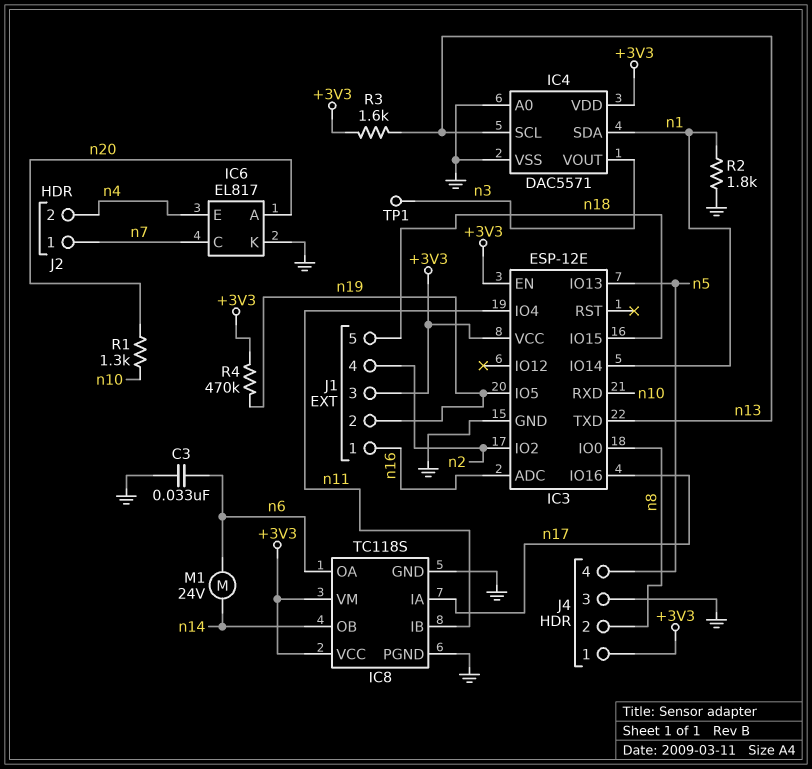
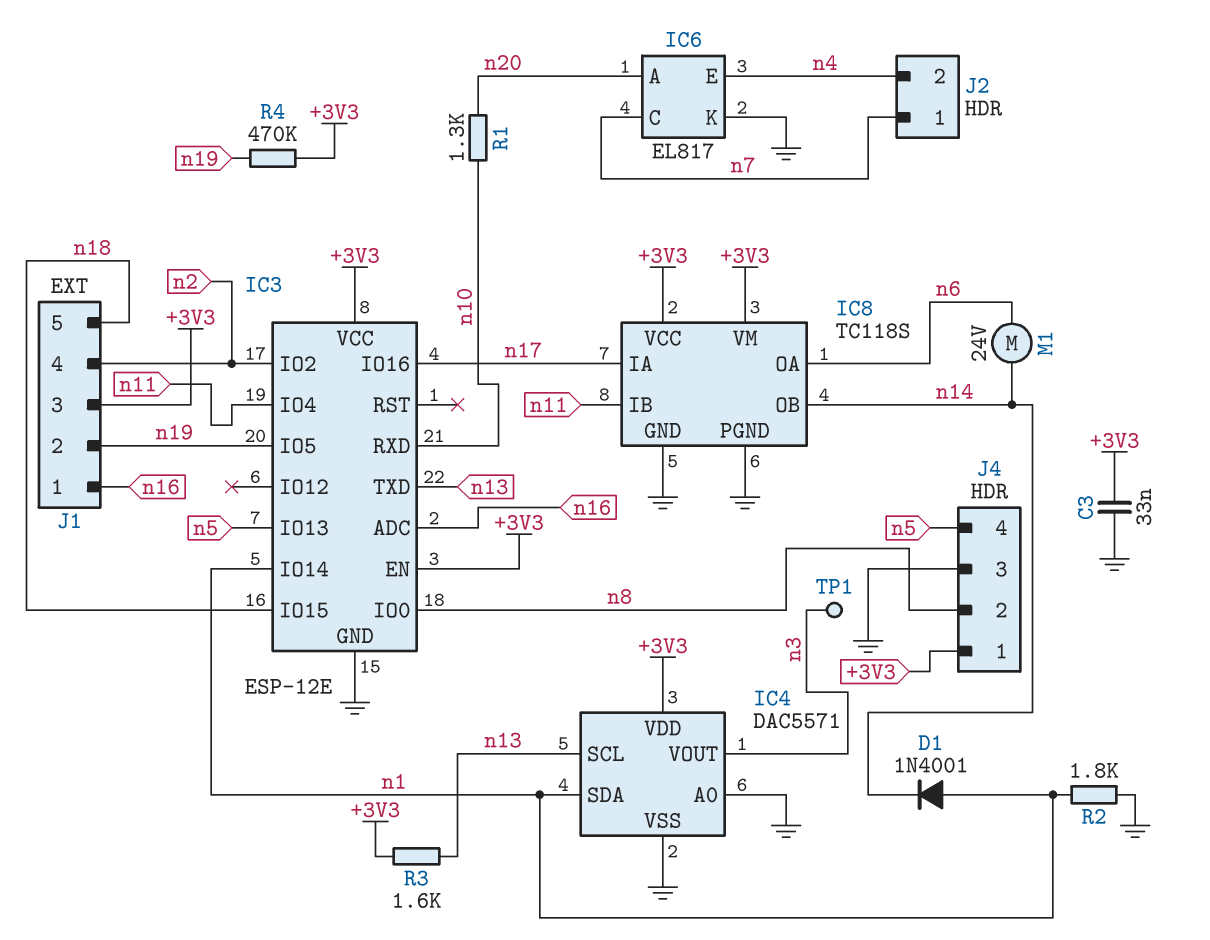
C3: 33nF (GND, n6) -> 33nF (+3V3, GND)
D1: none -> diode 1N4001 (A n1, K n14)

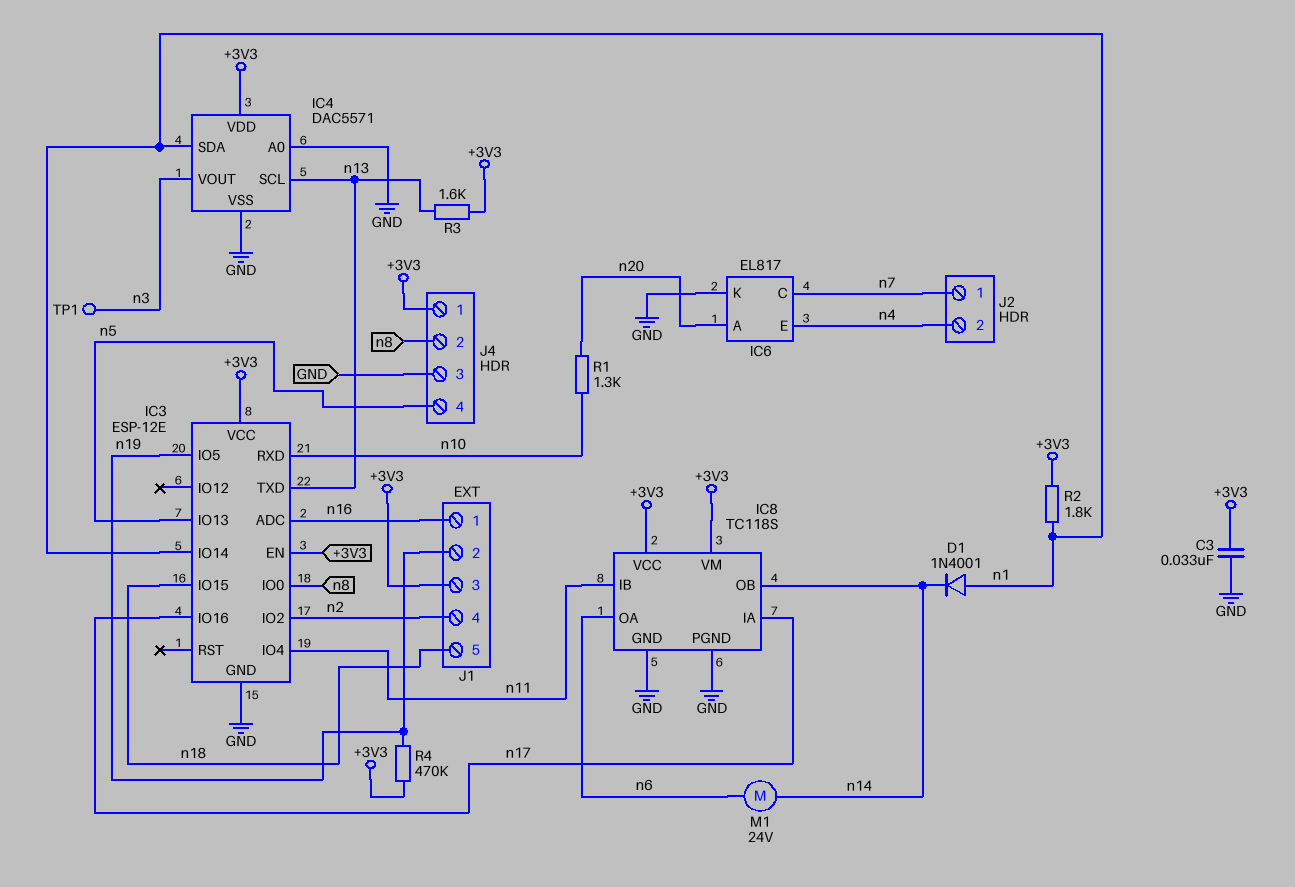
R2: 1.8k (GND, n1) -> 1.8k (+3V3, n1)

